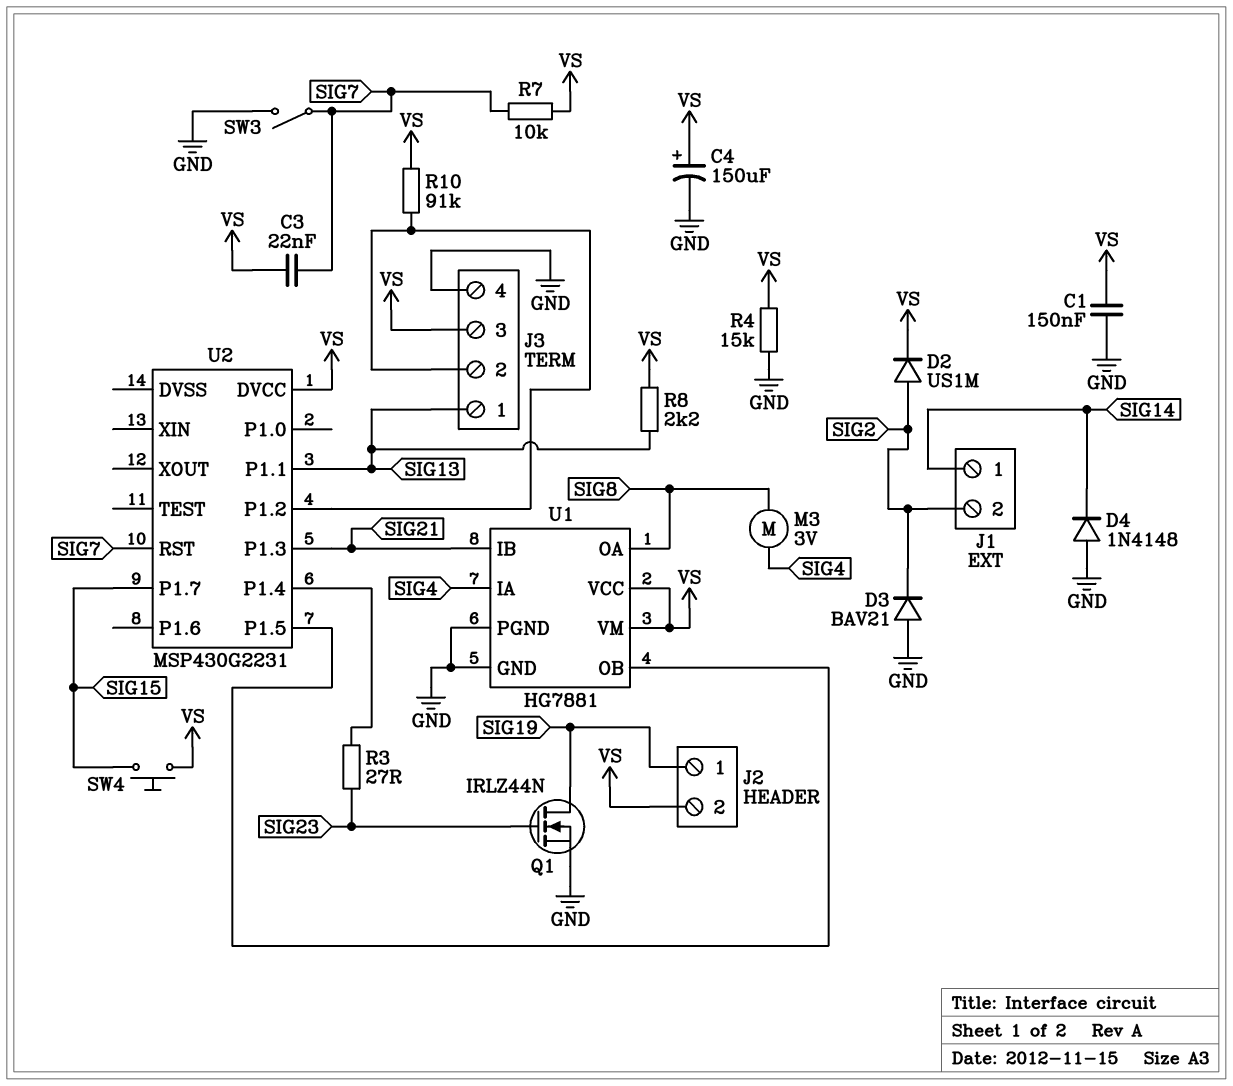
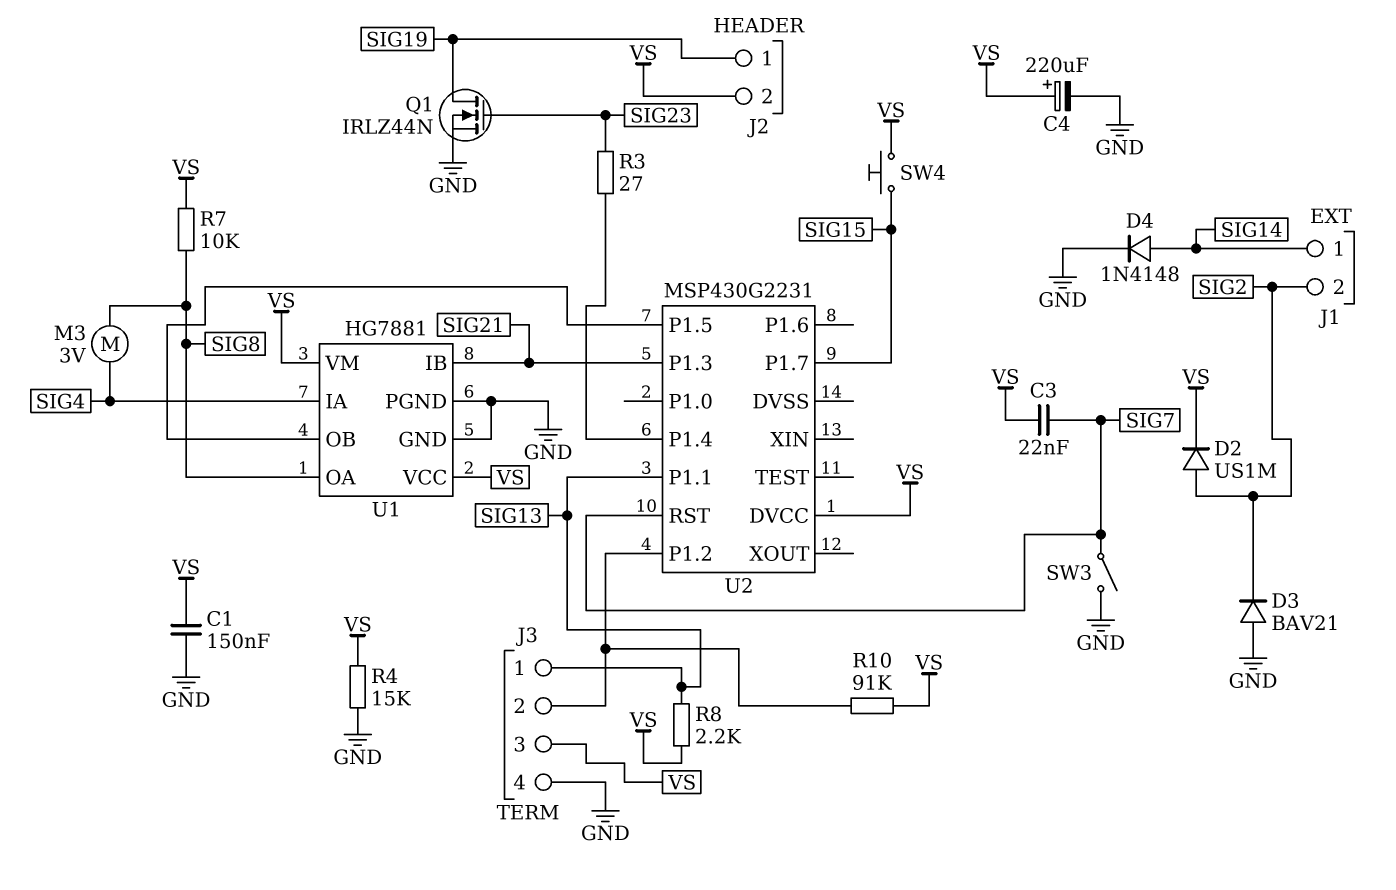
C4: 150uF (plus VS, minus GND) -> 220uF (plus VS, minus GND)
D4: diode 1N4148 (A GND, K SIG14) -> diode 1N4148 (A SIG14, K GND)
R7: 10k (SIG7, VS) -> 10k (SIG8, VS)

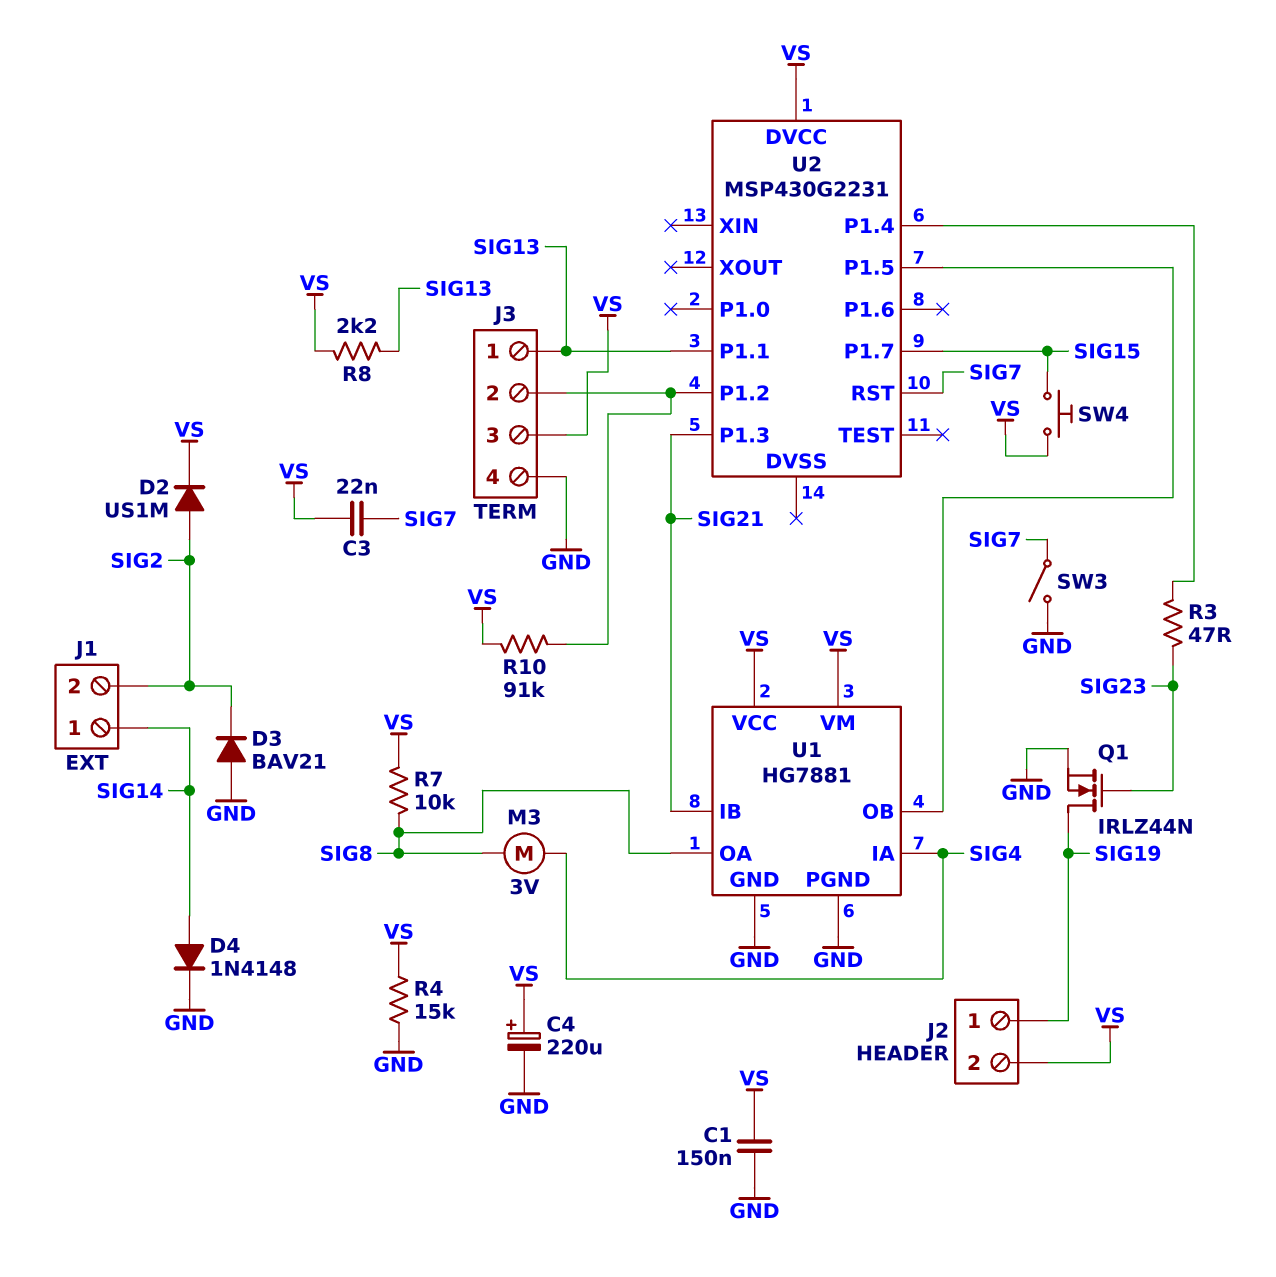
R3: 27 (SIG23, U2/P1.4) -> 47 (SIG23, U2/P1.4)

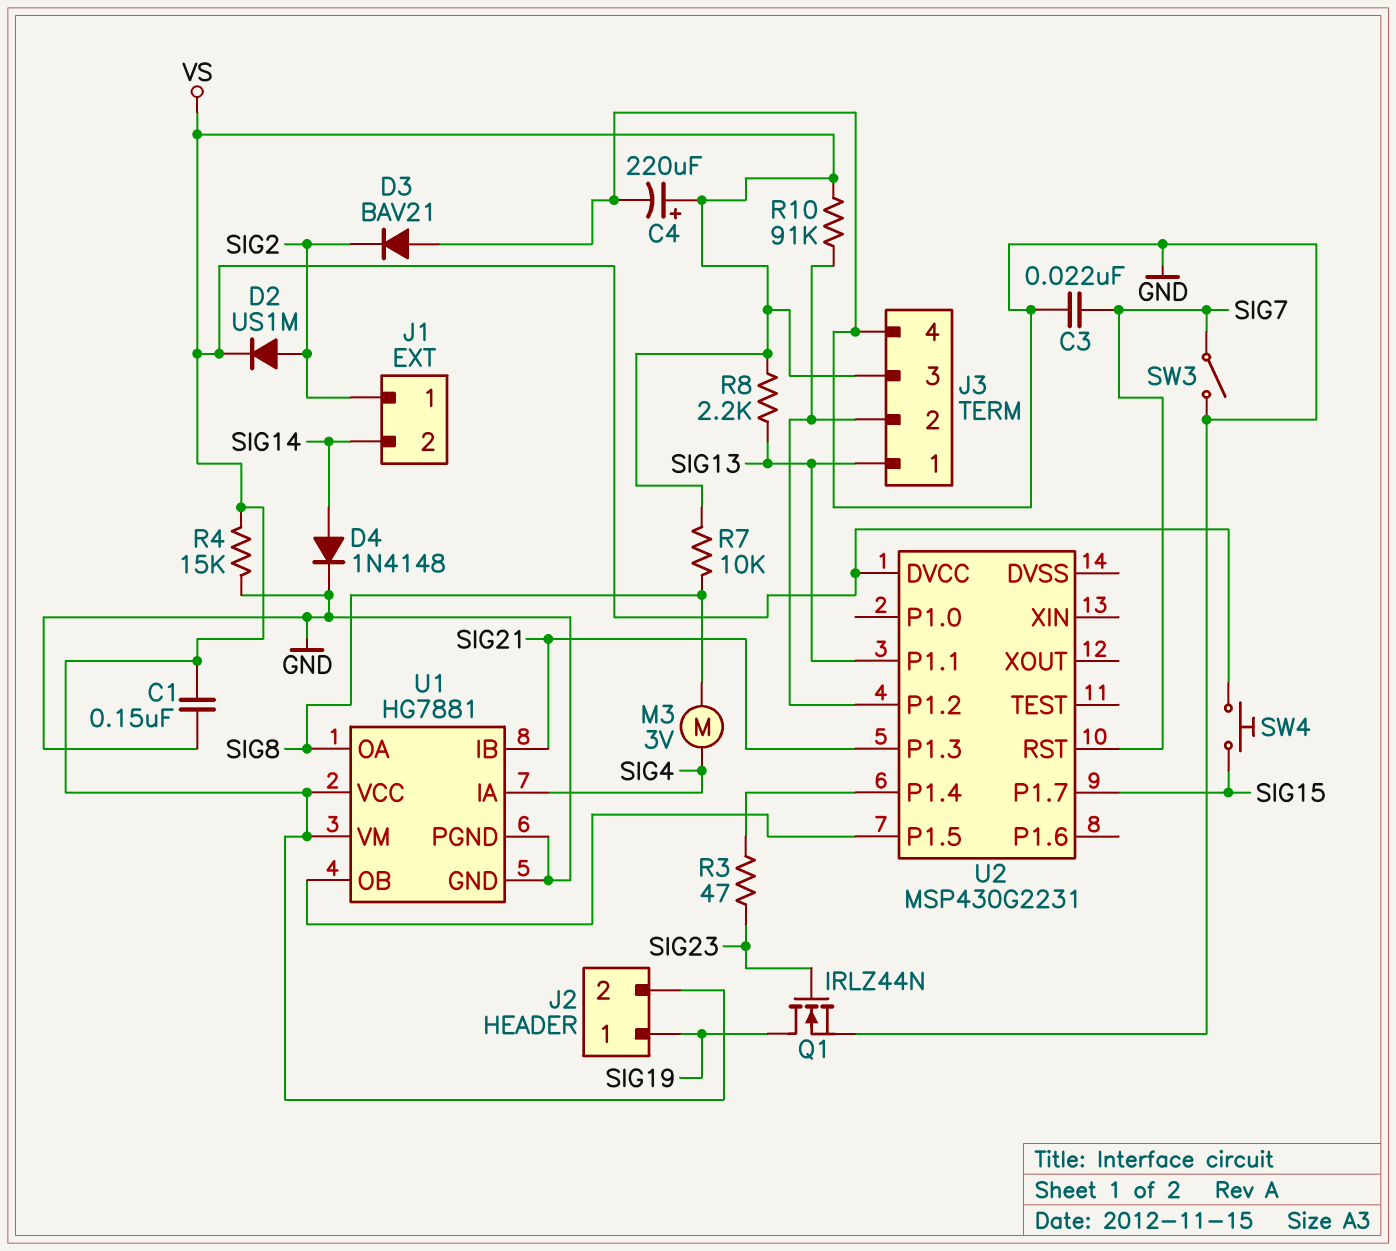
C3: 22nF (SIG7, VS) -> 22nF (GND, SIG7)
J1 pin 1: SIG14 -> SIG2
J1 pin 2: SIG2 -> SIG14

